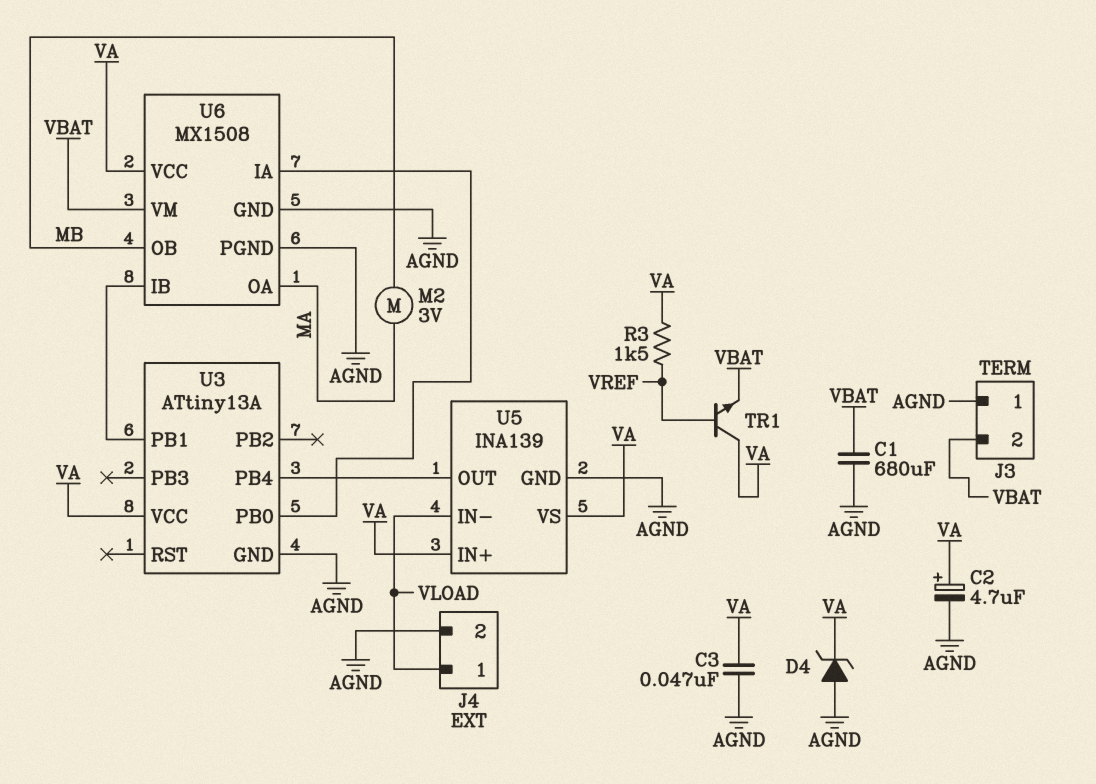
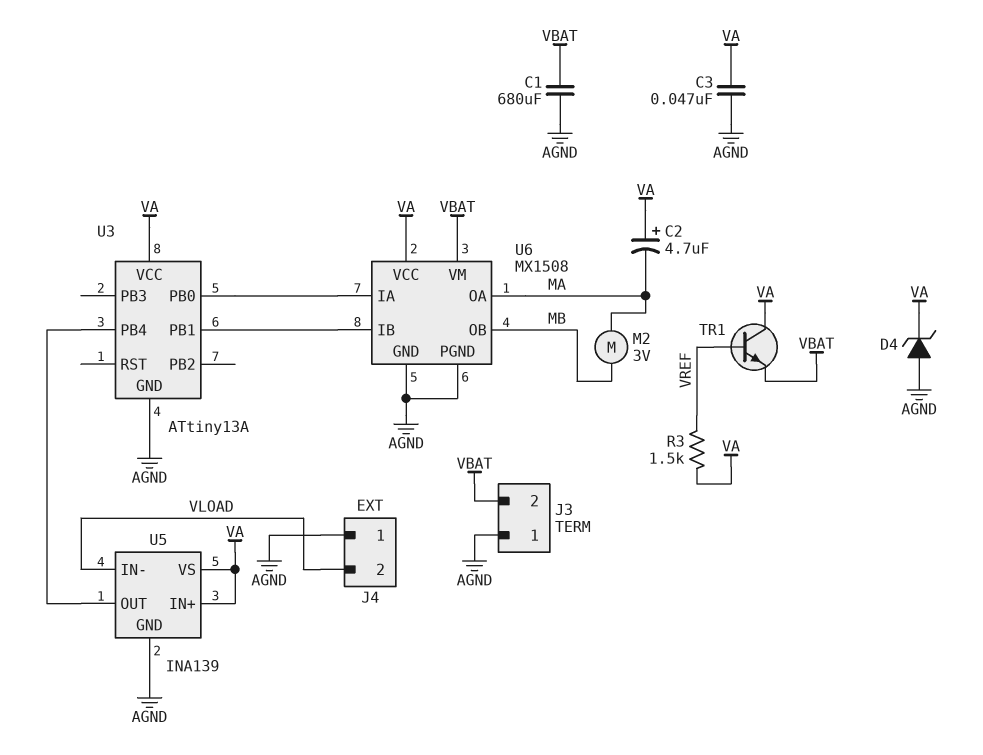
C2: 4.7uF (plus VA, minus AGND) -> 4.7uF (plus VA, minus MA)
J4 pin 1: VLOAD -> AGND
J4 pin 2: AGND -> VLOAD

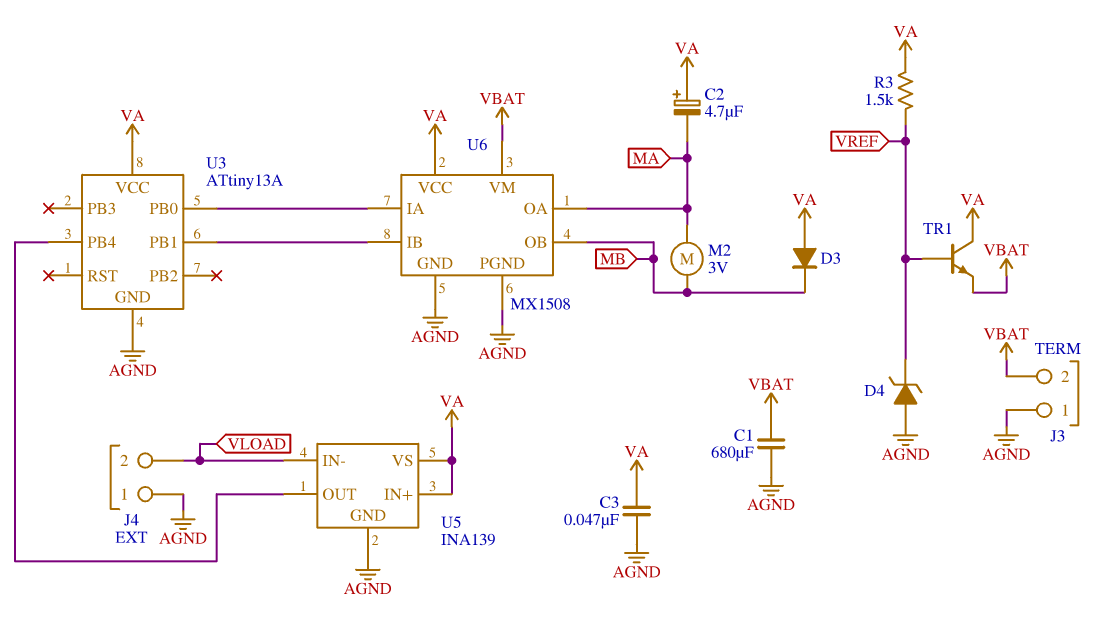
D3: none -> diode (A VA, K MB)
D4: zener (A AGND, K VA) -> zener (A AGND, K VREF)

